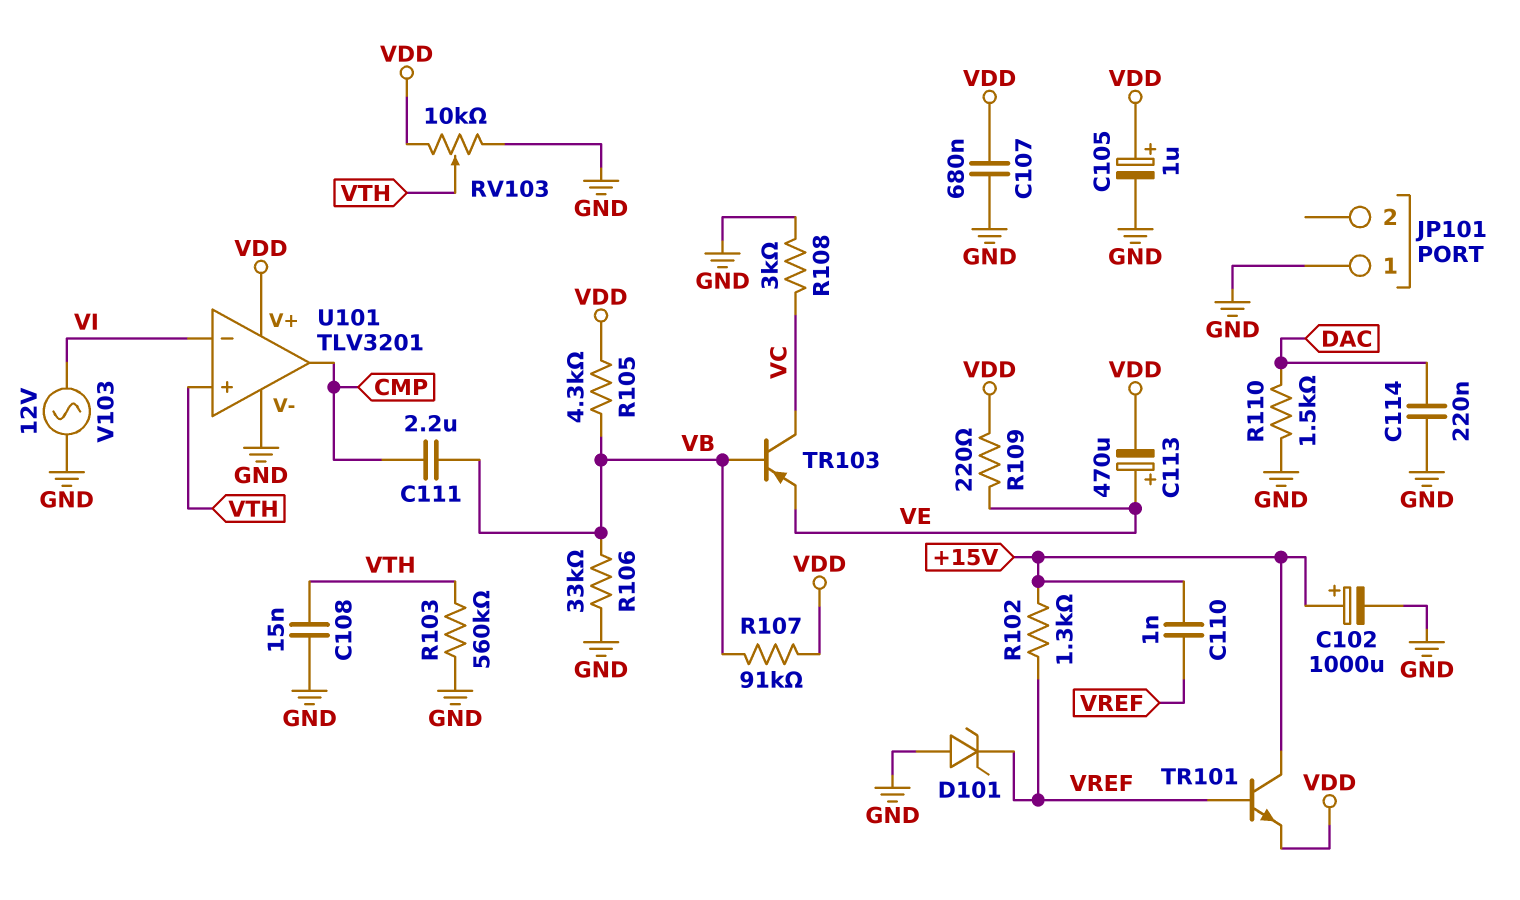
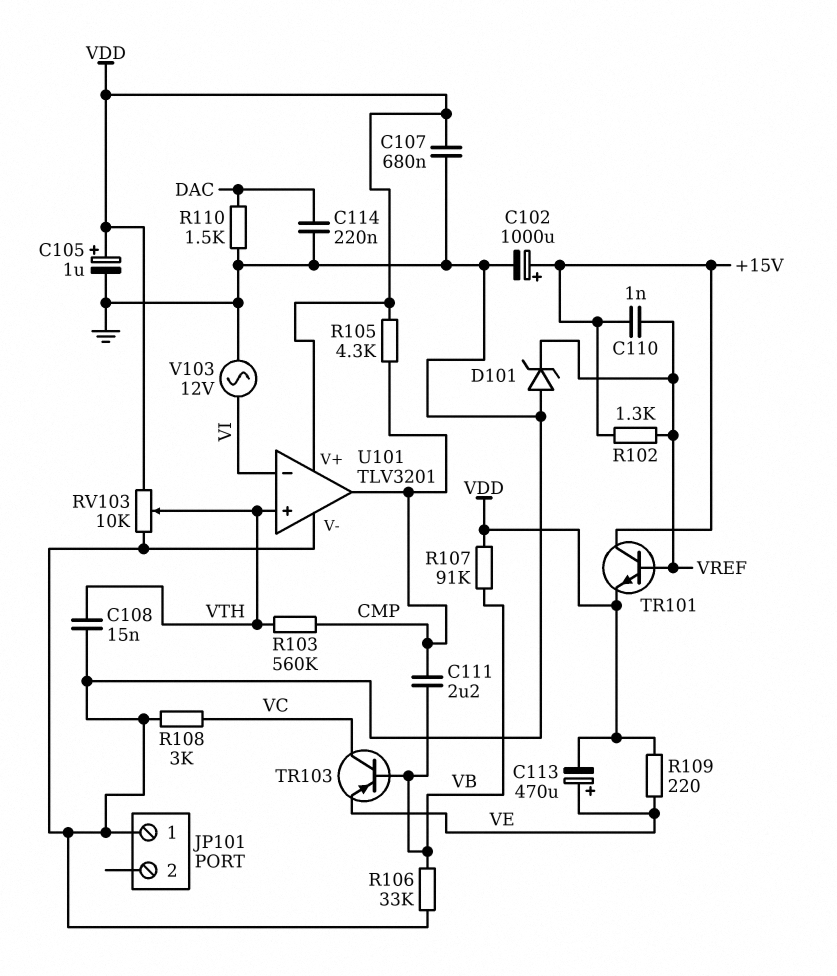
R103: 560k (GND, VTH) -> 560k (CMP, VTH)
R105: 4.3k (VB, VDD) -> 4.3k (CMP, VDD)

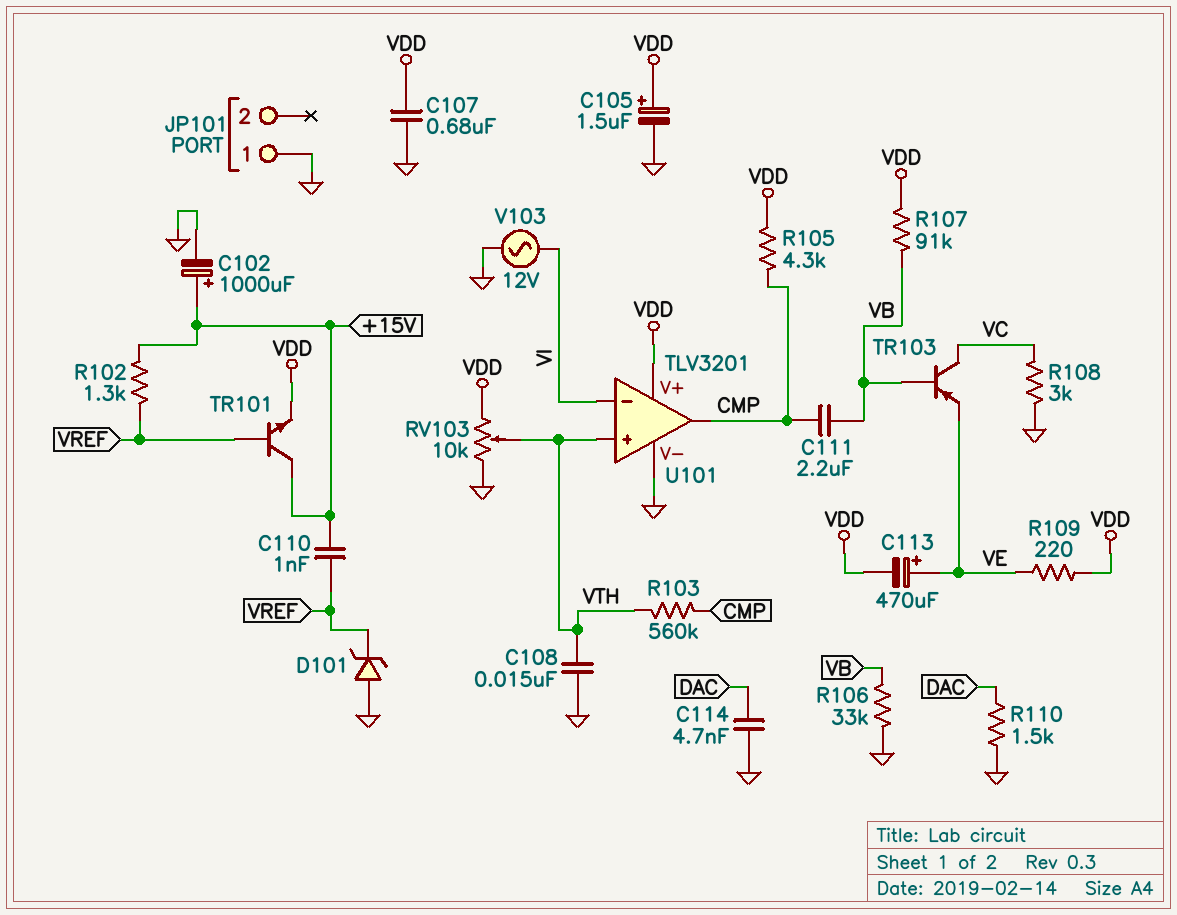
C105: 1uF (plus VDD, minus GND) -> 1.5uF (plus VDD, minus GND)
C114: 220nF (DAC, GND) -> 4.7nF (DAC, GND)

